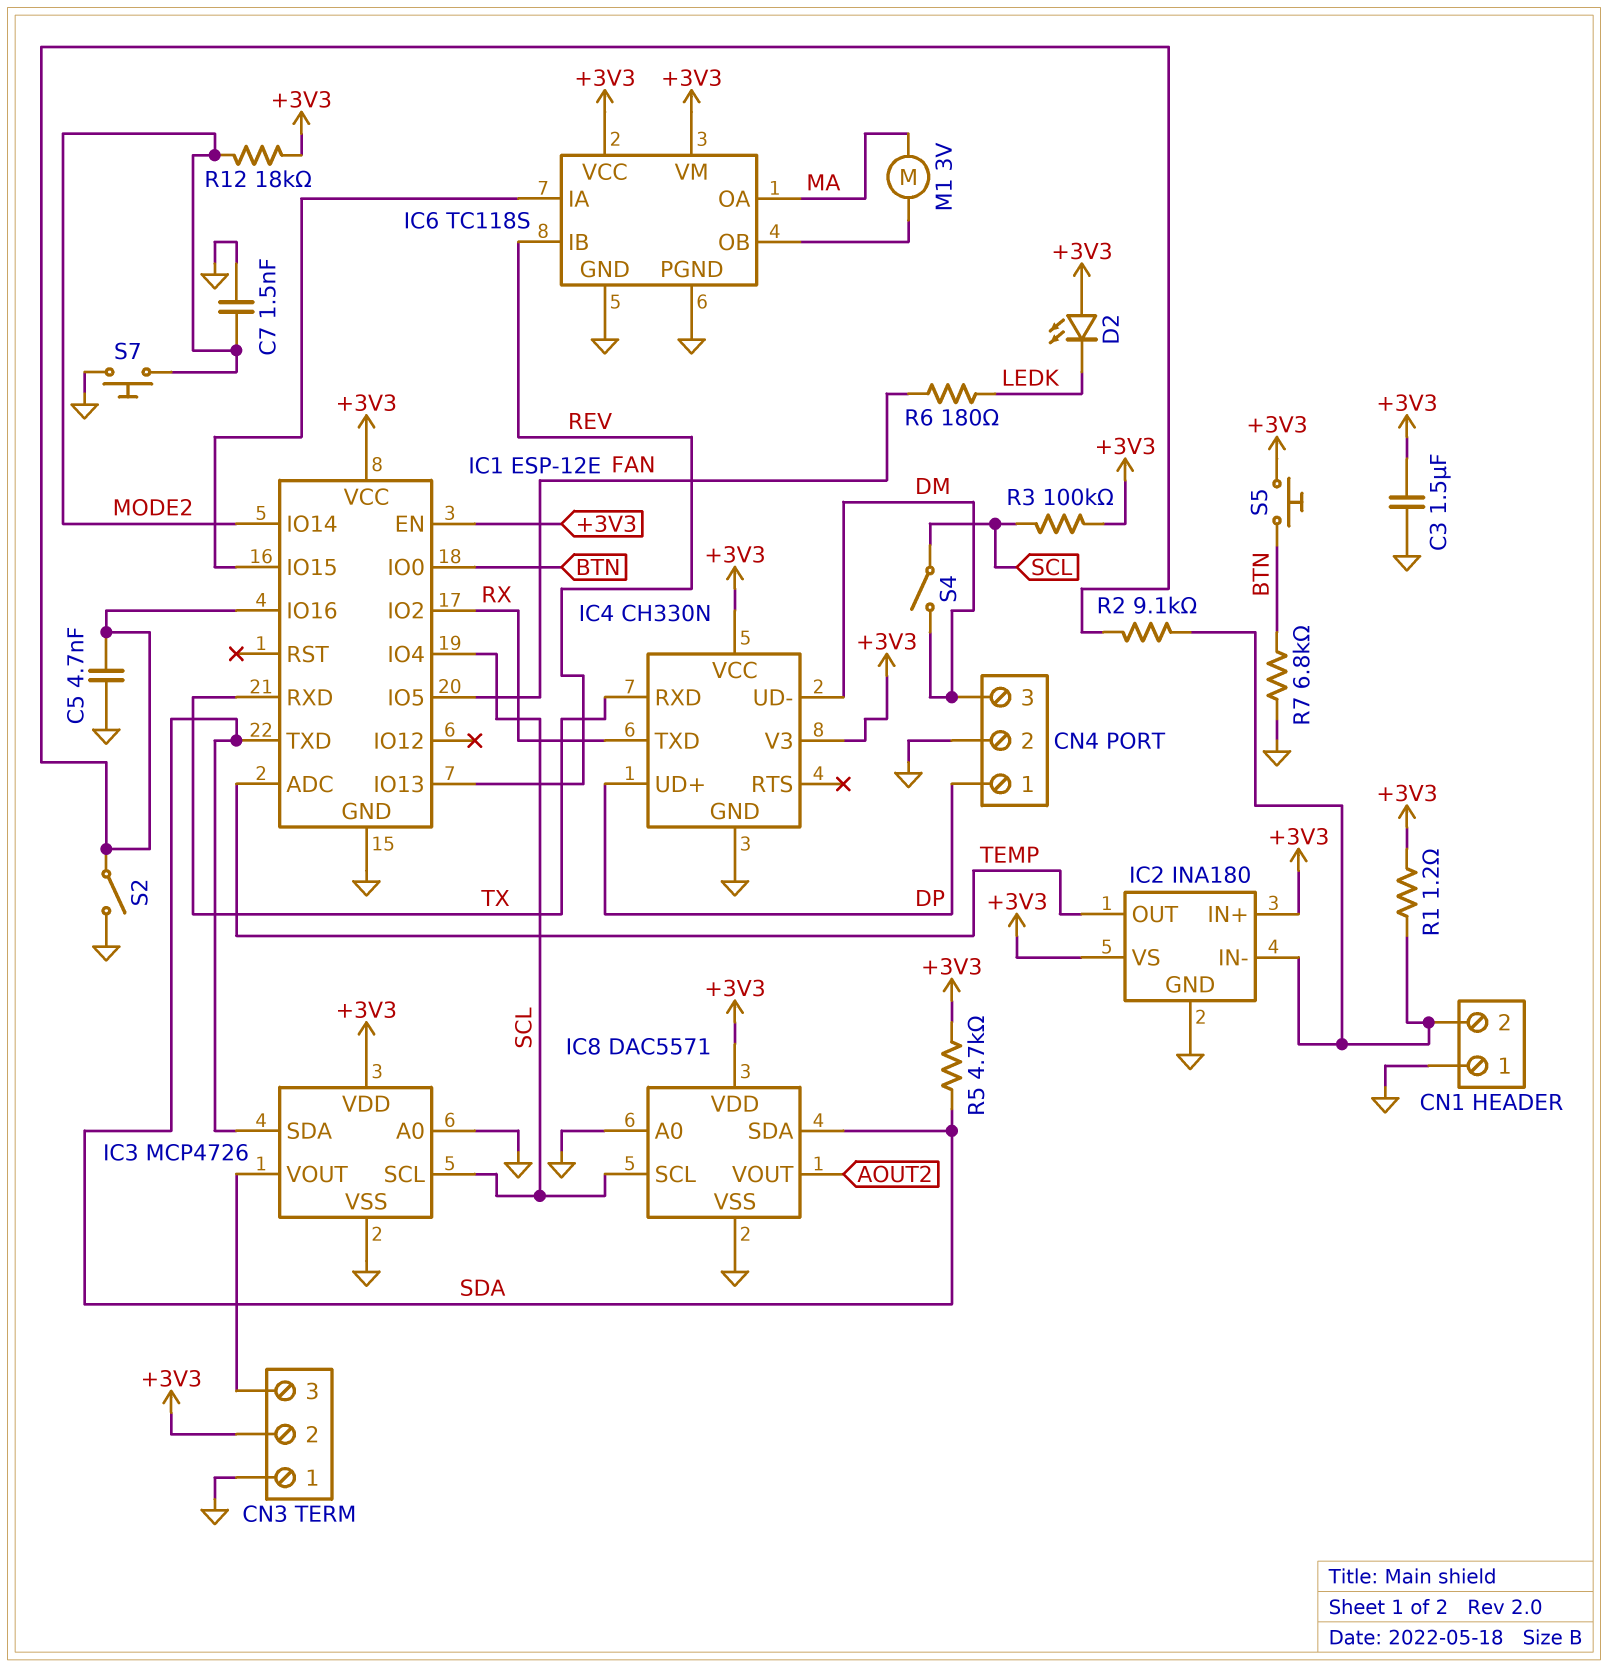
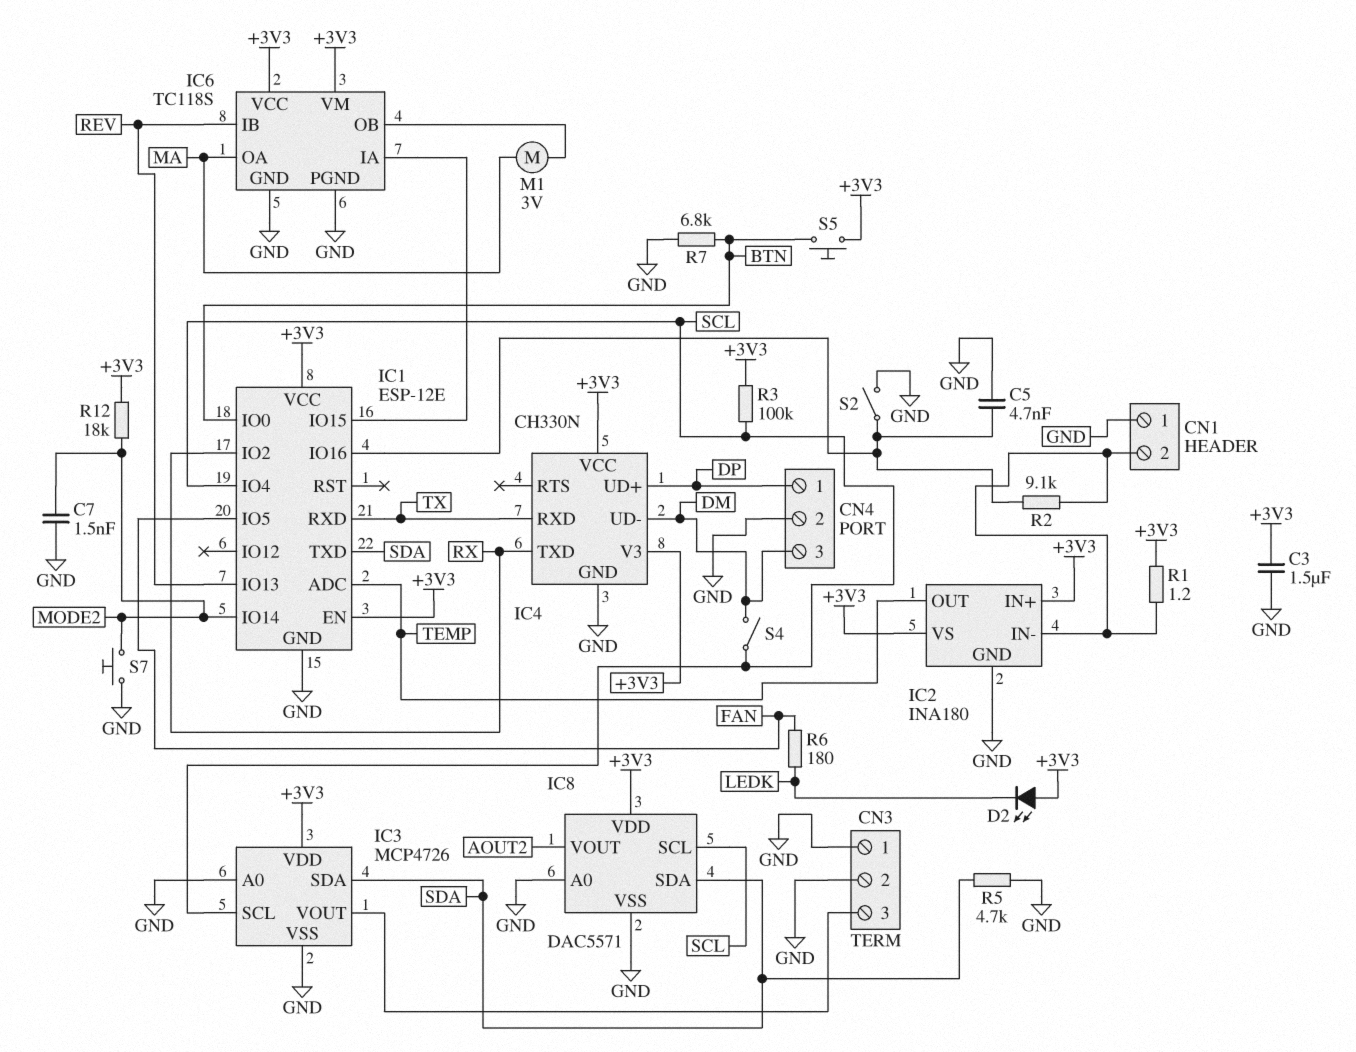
CN3 pin 2: +3V3 -> GND
R5: 4.7k (+3V3, SDA) -> 4.7k (GND, SDA)

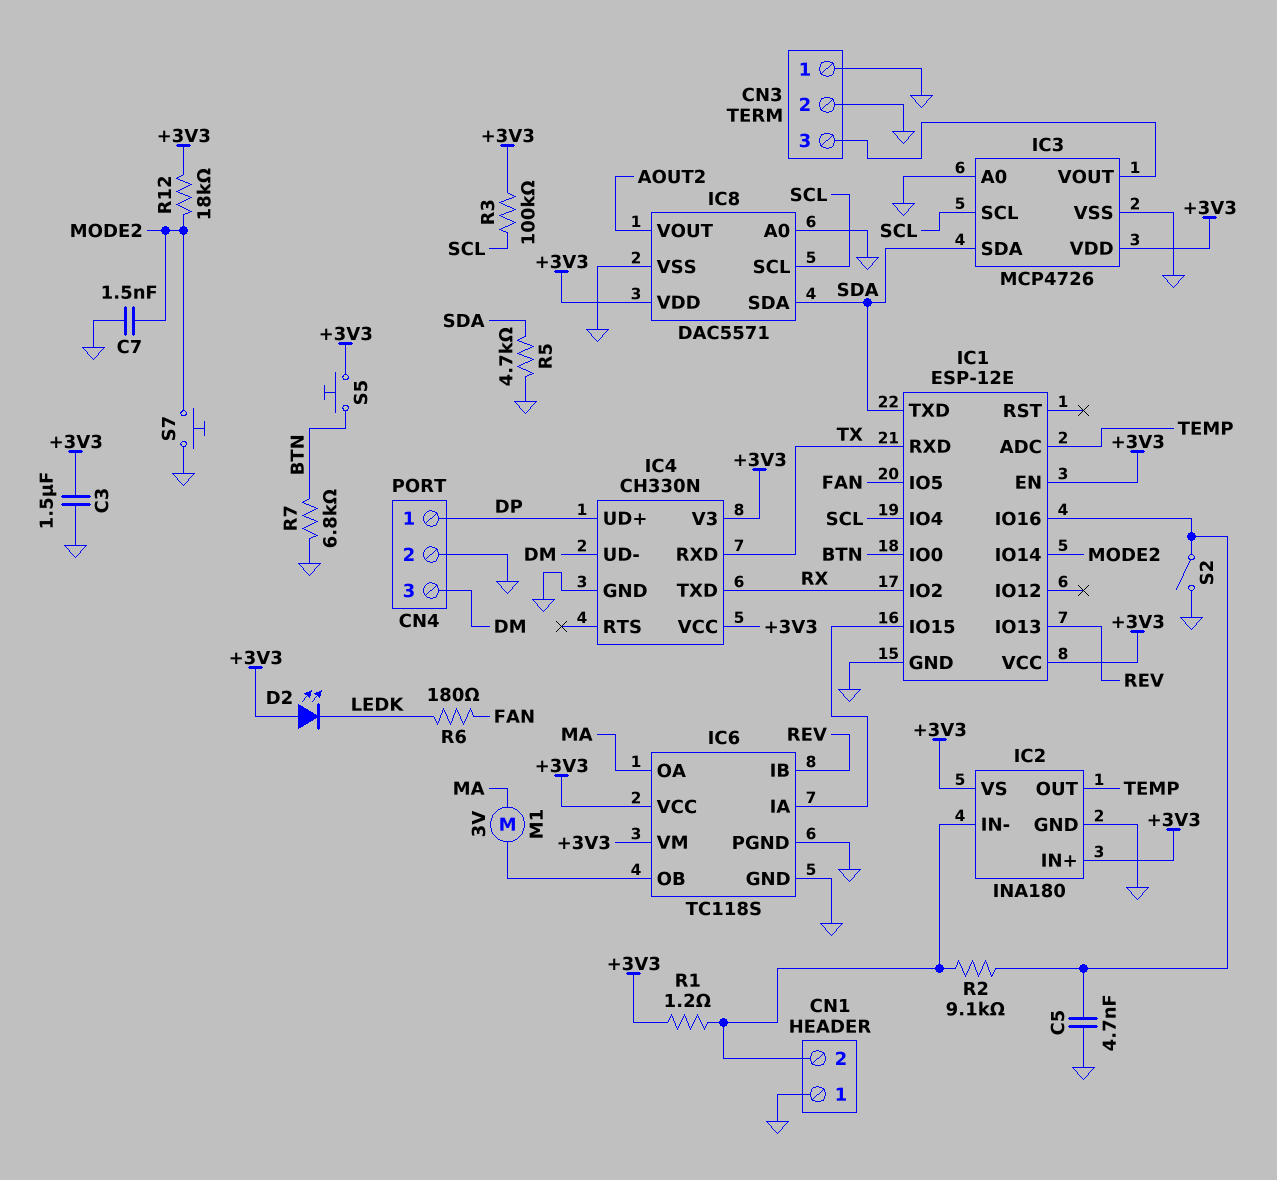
S4: switch (DM, SCL) -> none

